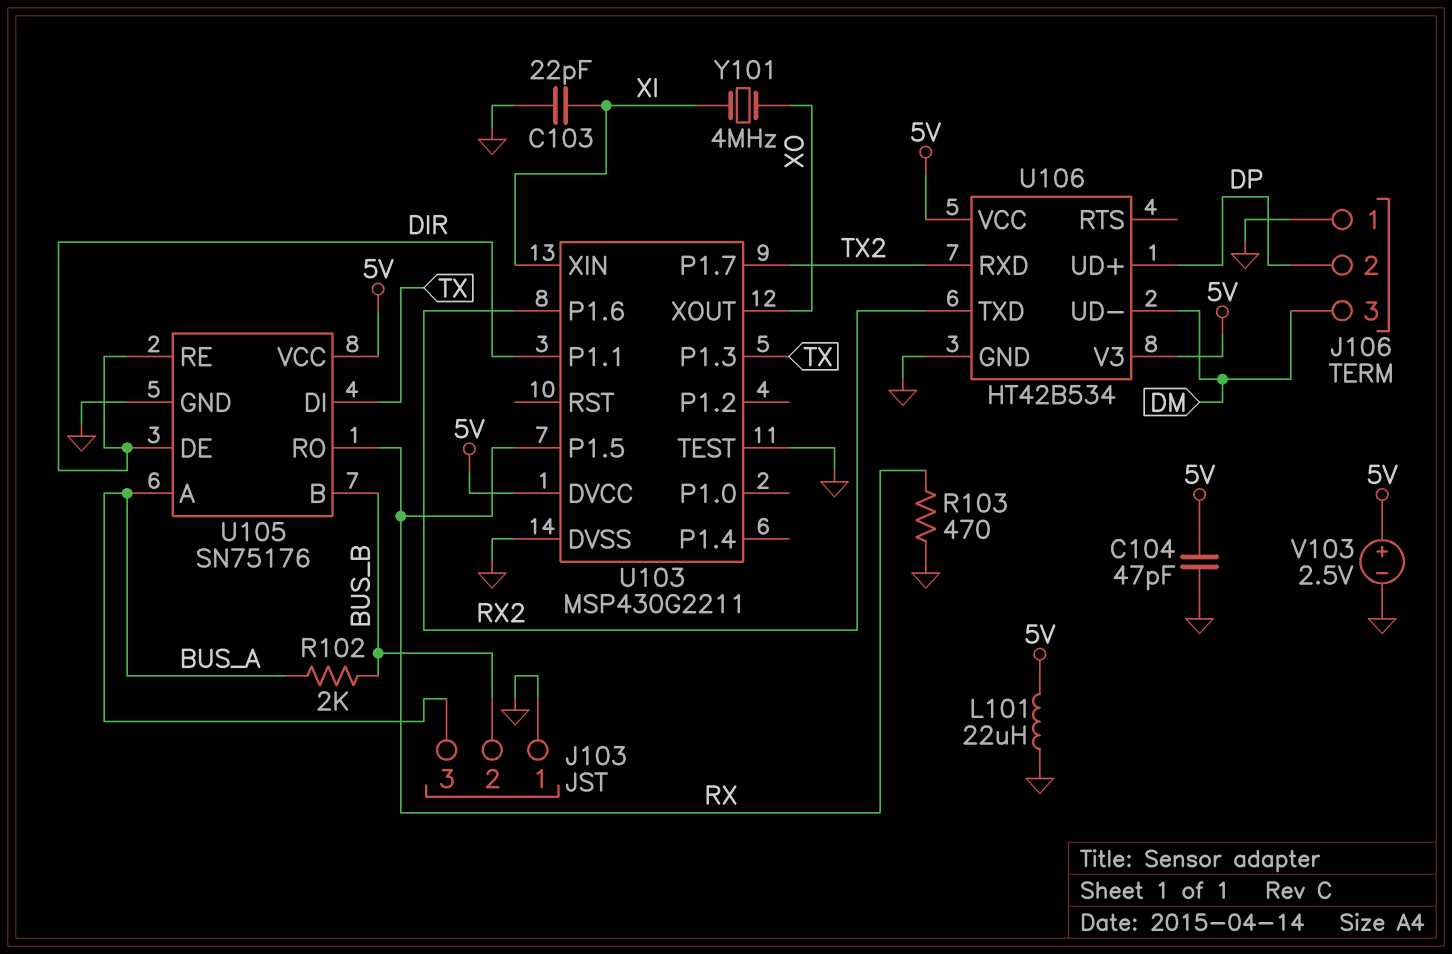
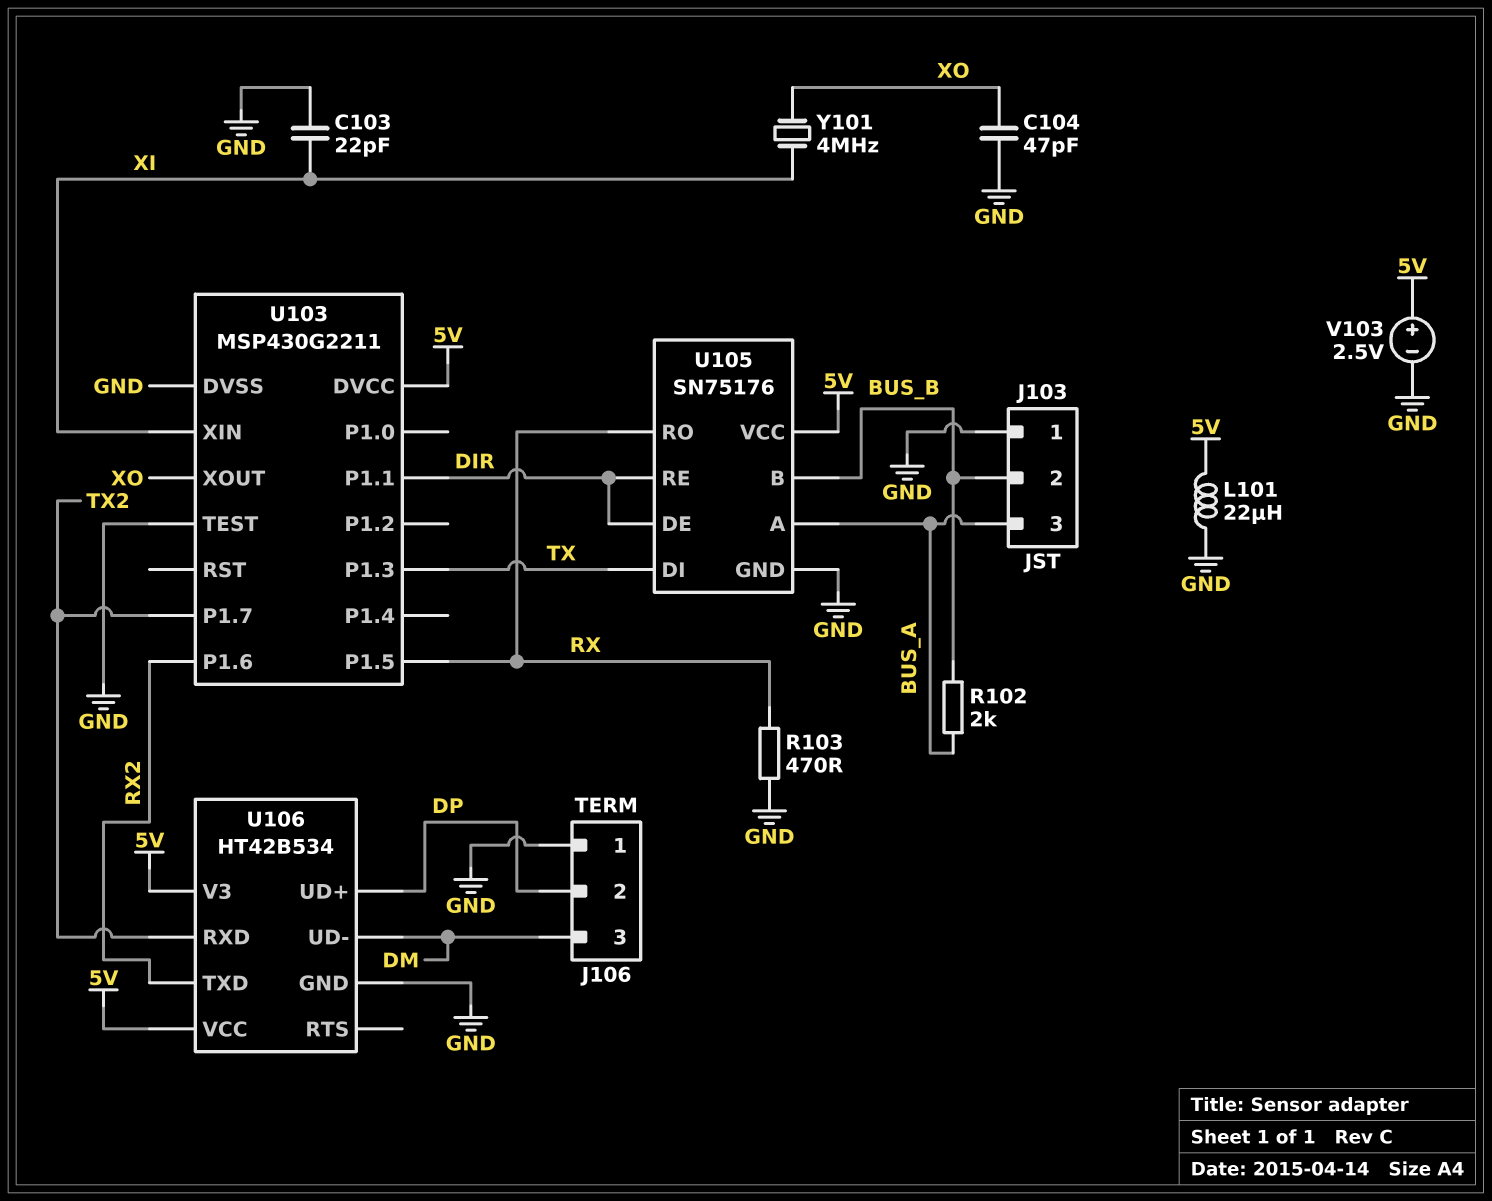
C104: 47pF (5V, GND) -> 47pF (GND, XO)

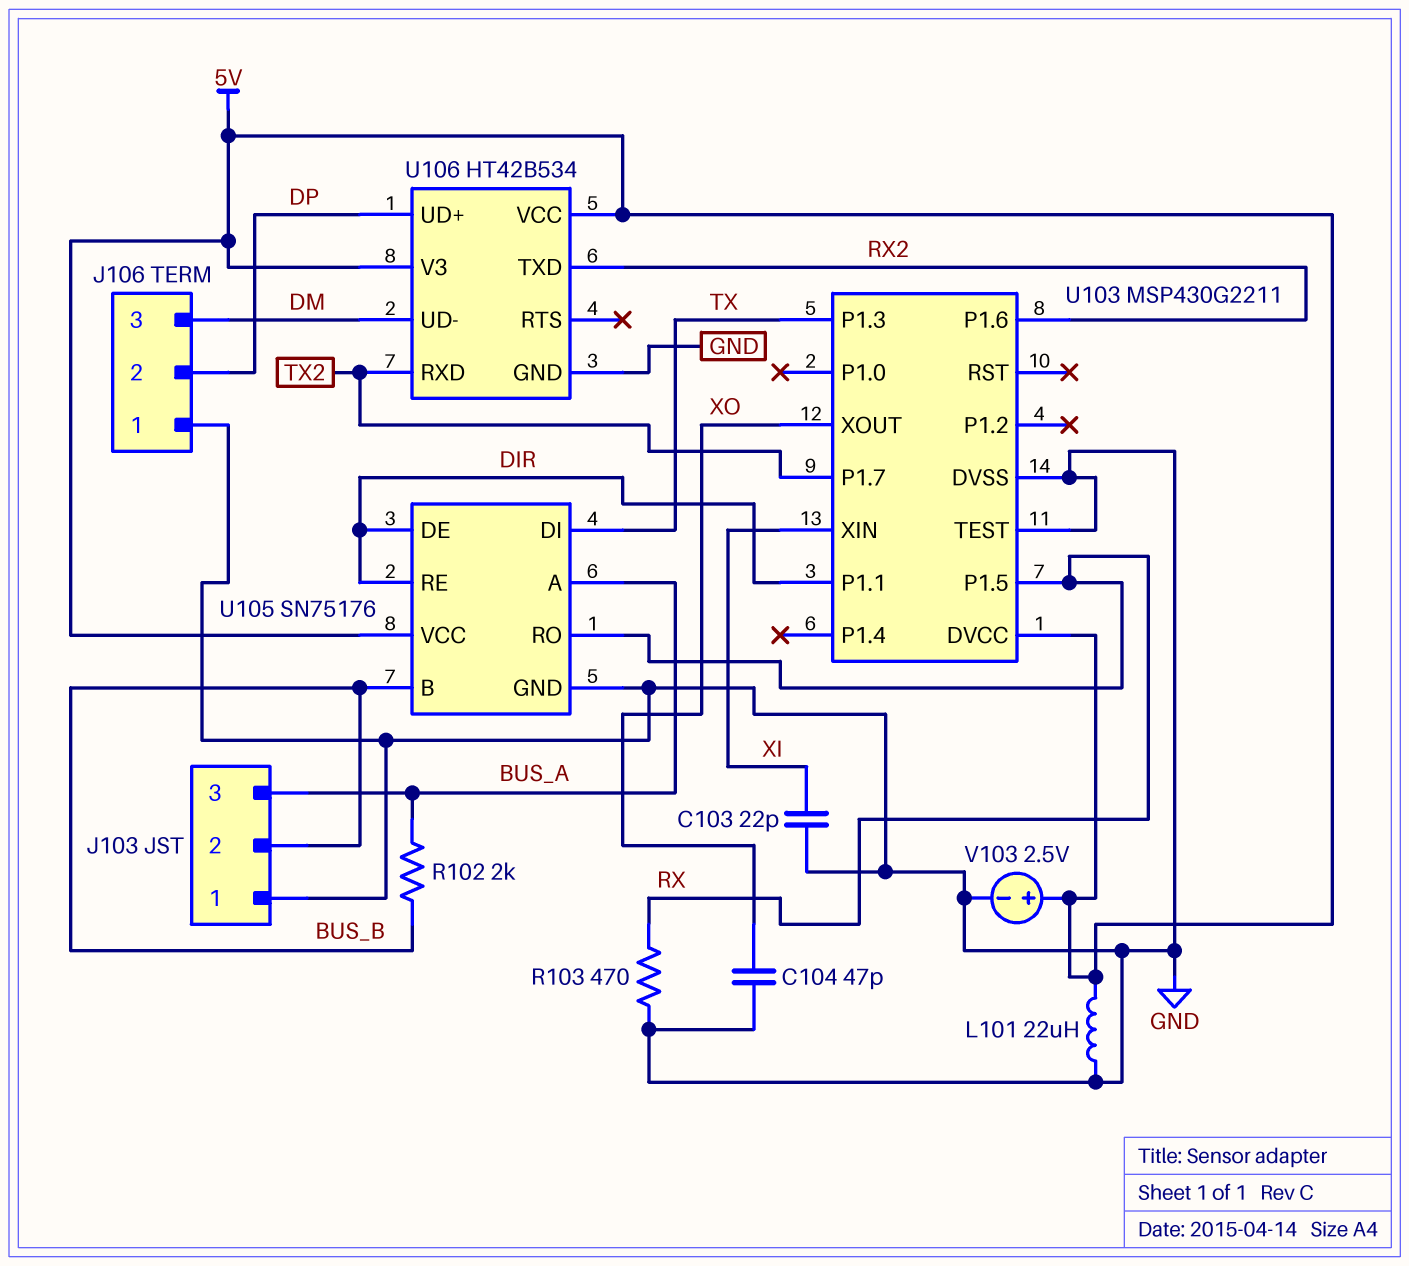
Y101: 4MHz (XI, XO) -> none

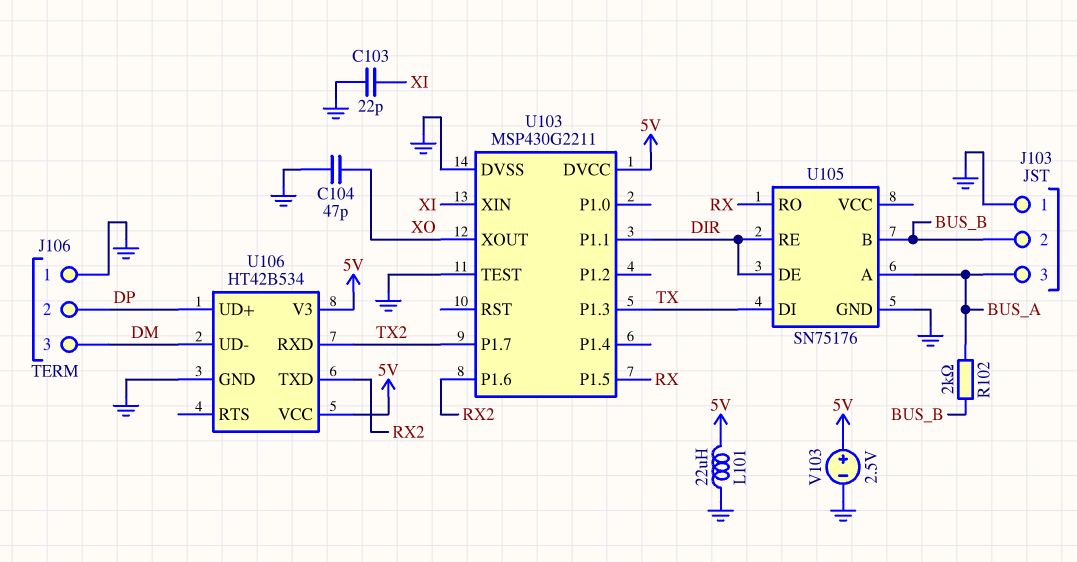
R103: 470 (GND, RX) -> none
U105 pin VCC: 5V -> none

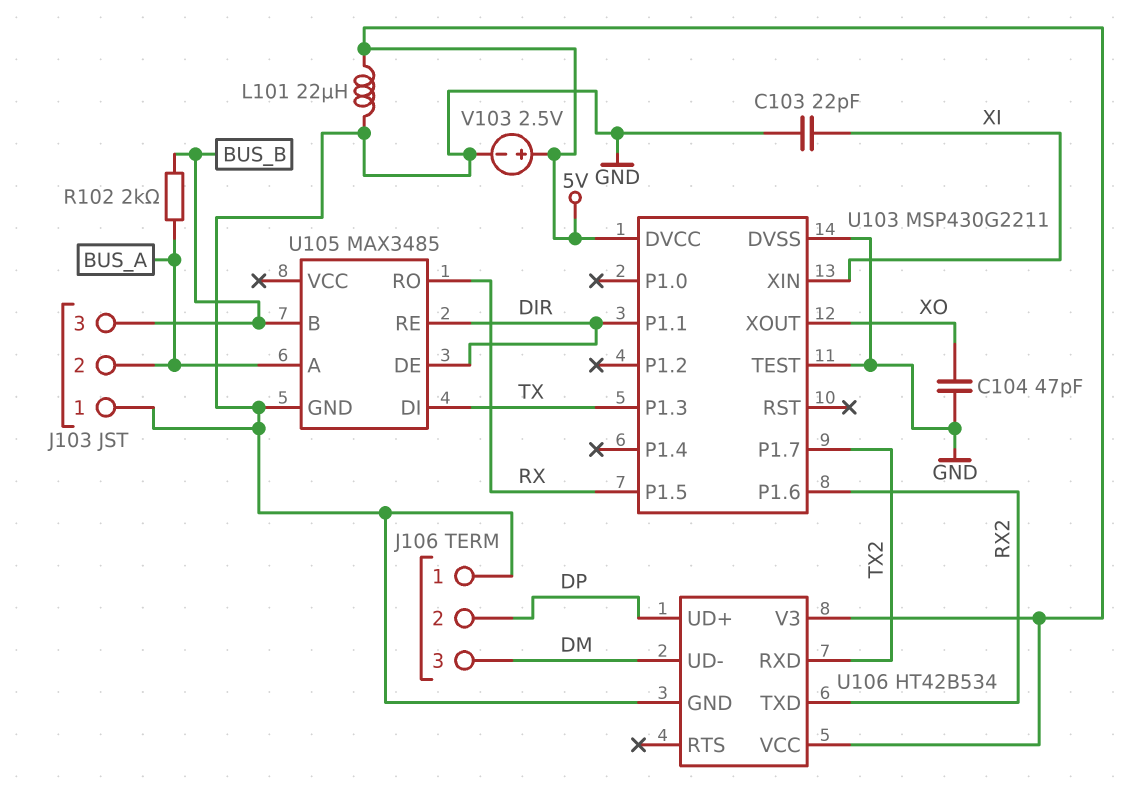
J103 pin 2: BUS_B -> BUS_A
J103 pin 3: BUS_A -> BUS_B
U105: SN75176 -> MAX3485

